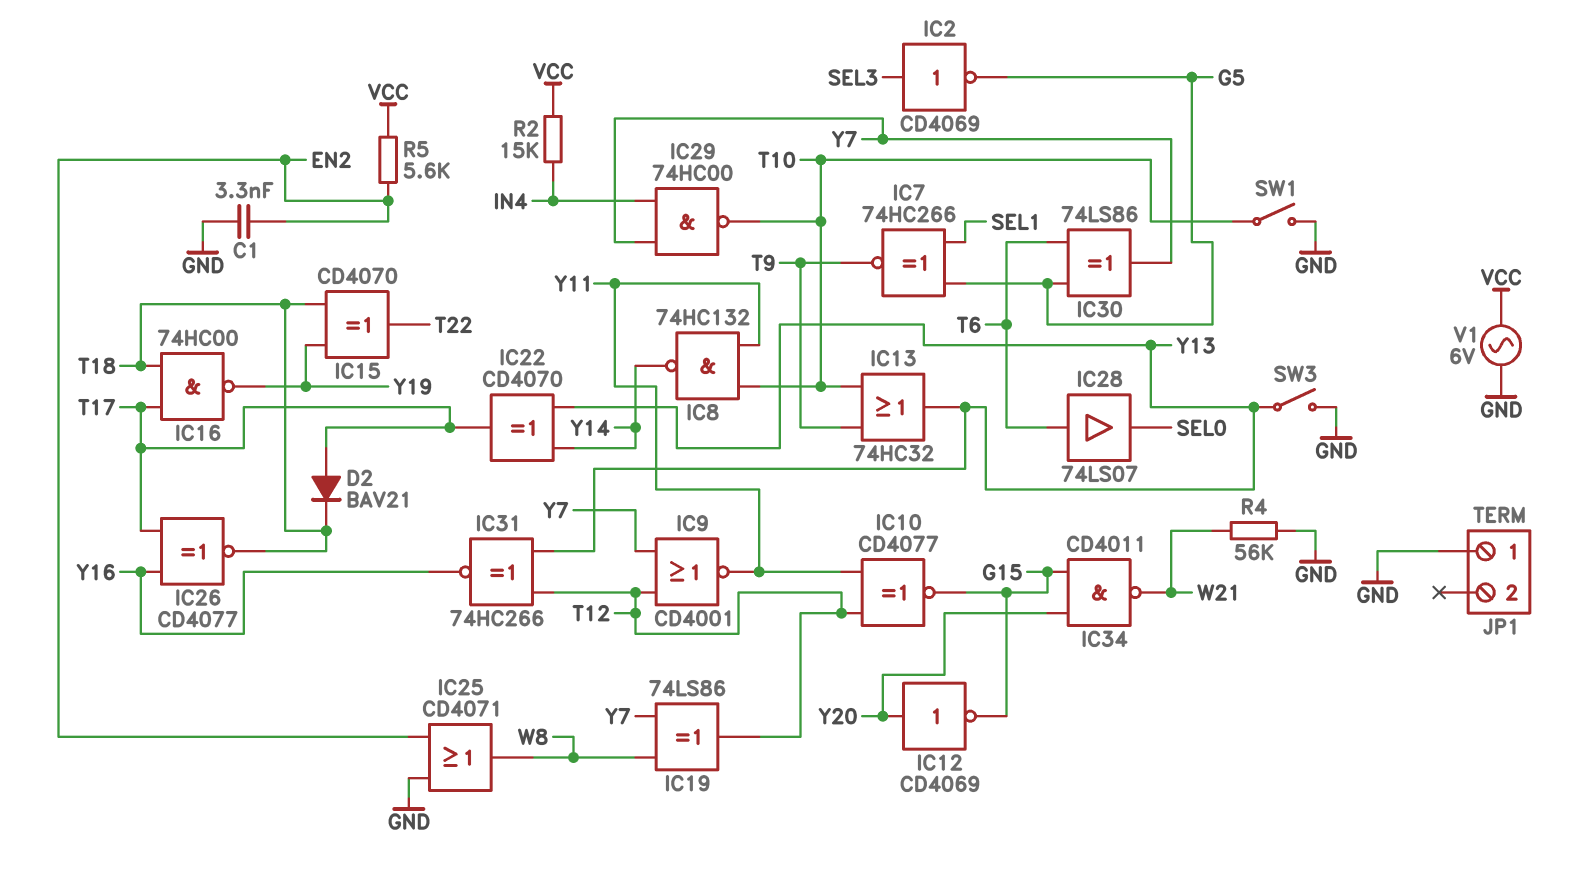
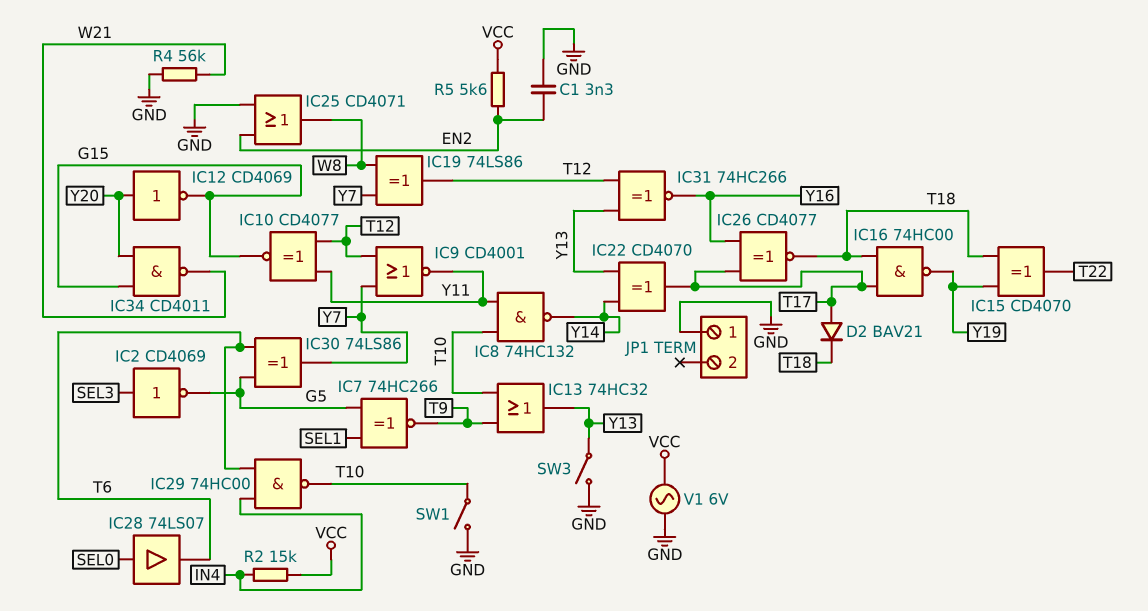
IC28: buffer 74LS07 (in T6, out SEL0) -> buffer 74LS07 (in SEL0, out T6)
IC29: NAND 74HC00 (in IN4, in Y7, out T10) -> NAND 74HC00 (in IN4, in T6, out T10)

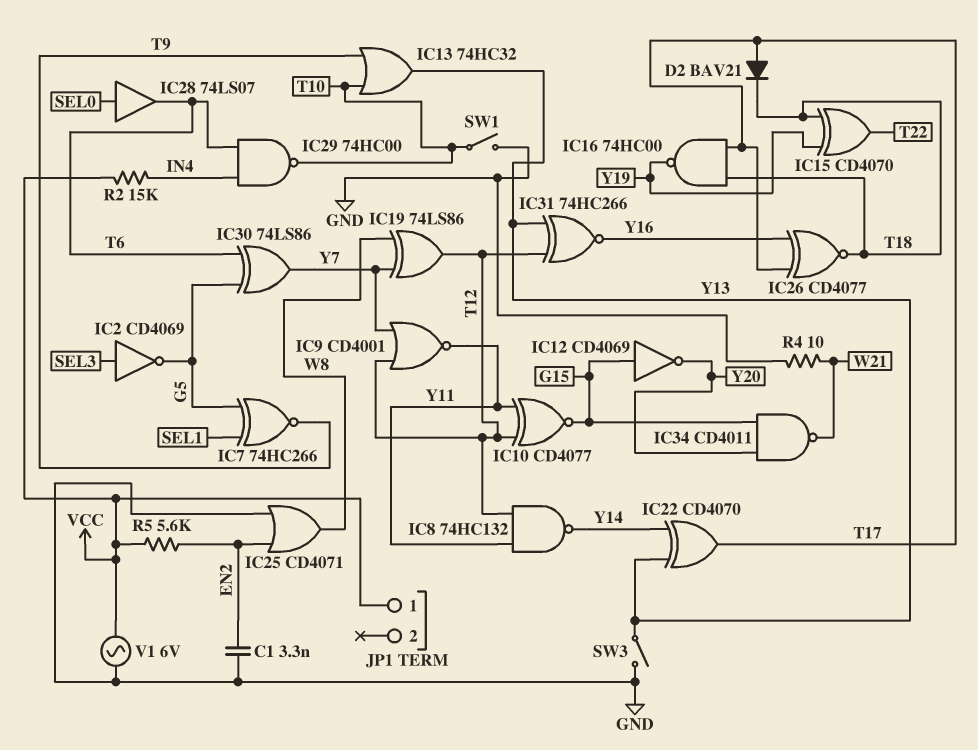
IC8: NAND 74HC132 (in T10, in Y11, out Y14) -> NAND 74HC132 (in T12, in Y11, out Y14)
IC12: NOT CD4069 (in Y20, out G15) -> NOT CD4069 (in G15, out Y20)
JP1 pin 1: GND -> VCC
R4: 56k (GND, W21) -> 10 (GND, W21)

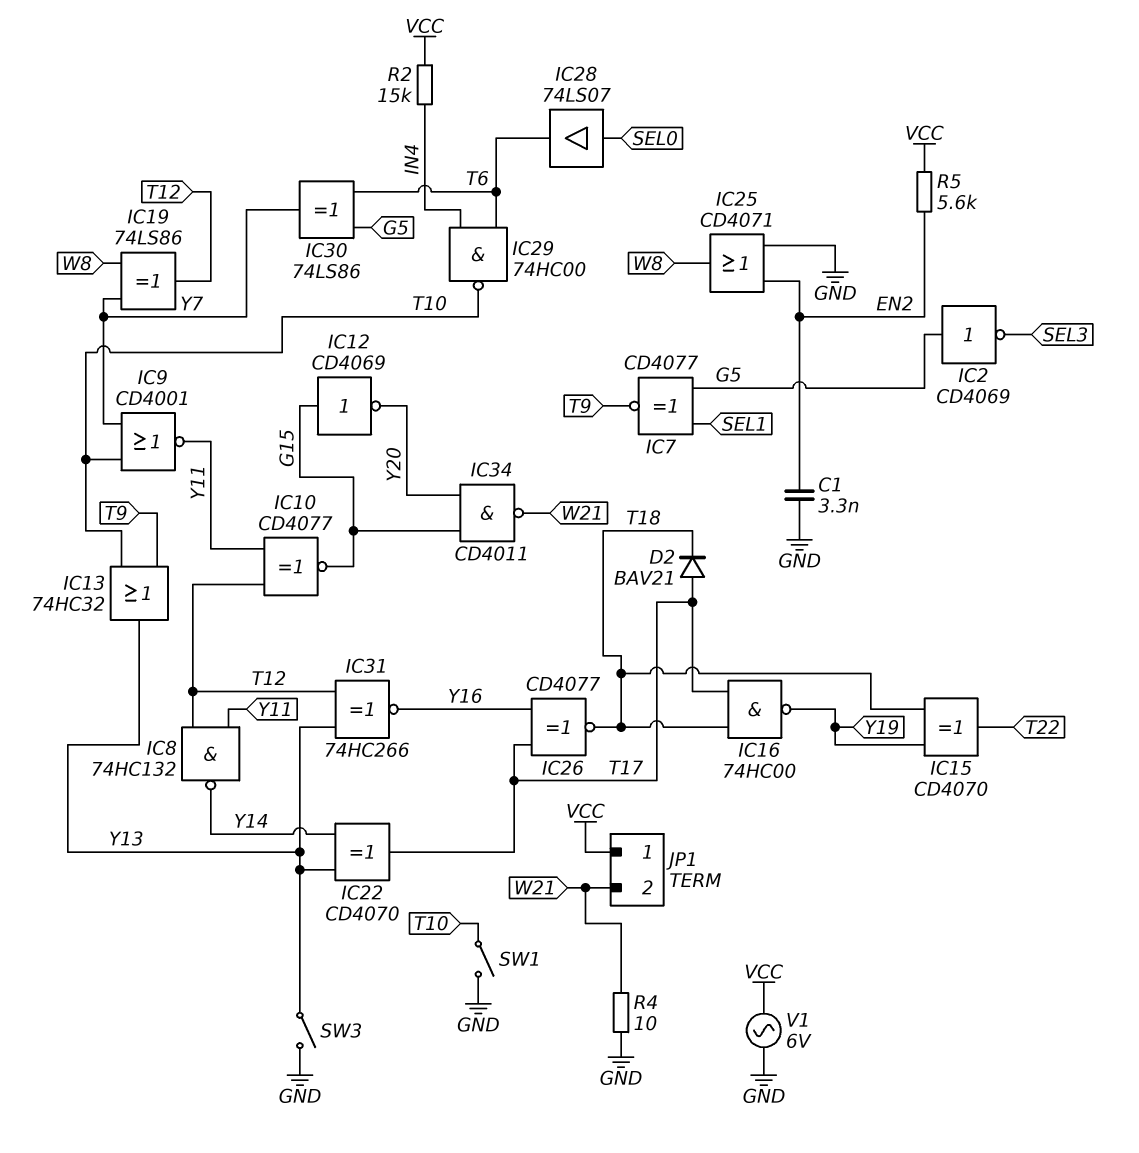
IC2: NOT CD4069 (in SEL3, out G5) -> NOT CD4069 (in G5, out SEL3)
IC7: XNOR 74HC266 (in G5, in SEL1, out T9) -> XNOR CD4077 (in G5, in SEL1, out T9)
IC9: NOR CD4001 (in T12, in Y7, out Y11) -> NOR CD4001 (in T10, in Y7, out Y11)
JP1 pin 2: none -> W21

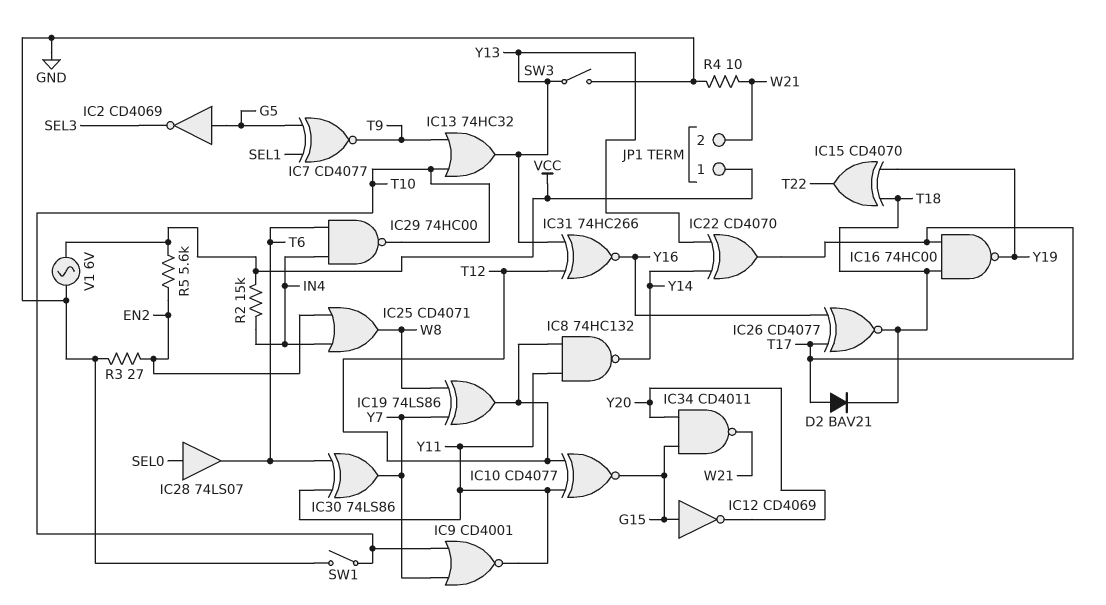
C1: 3.3nF (EN2, GND) -> none
IC25: OR CD4071 (in EN2, in GND, out W8) -> OR CD4071 (in EN2, in IN4, out W8)
IC30: XOR 74LS86 (in G5, in T6, out Y7) -> XOR 74LS86 (in T6, in Y11, out Y7)
R3: none -> 27 (EN2, GND)

